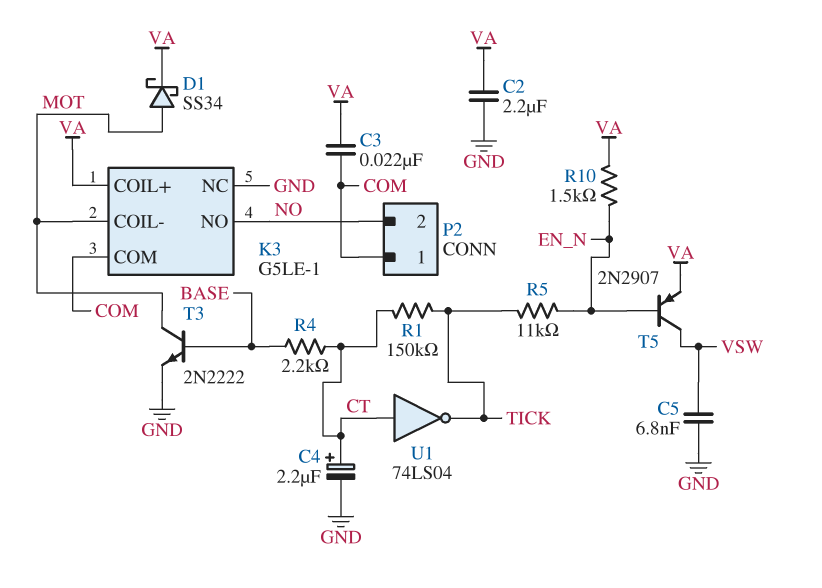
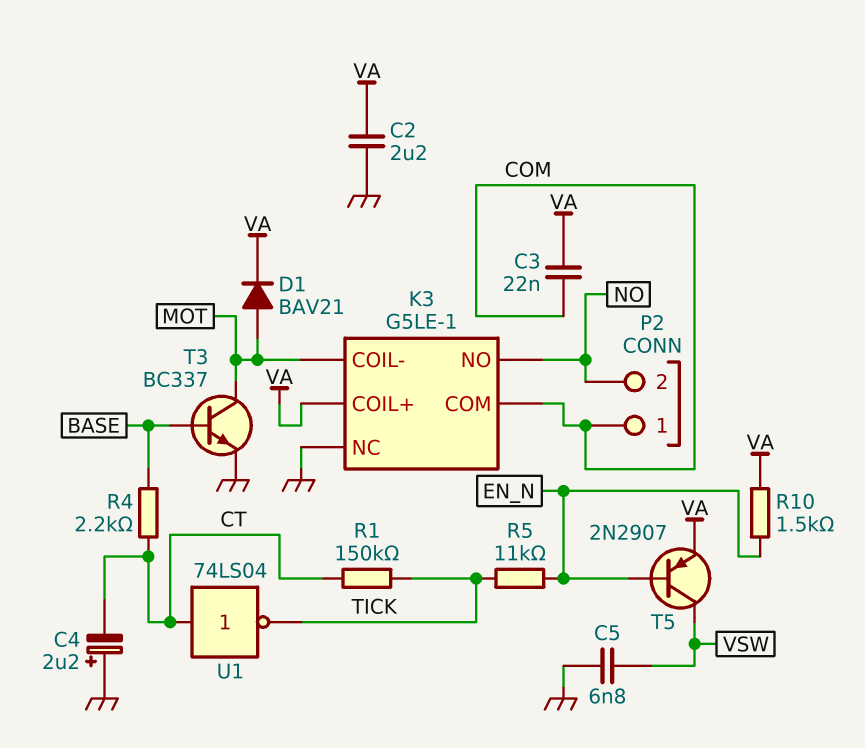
C4: 2.2uF (plus CT, minus GND) -> 2.2uF (plus GND, minus CT)
D1: schottky SS34 (A MOT, K VA) -> diode BAV21 (A MOT, K VA)
T3: NPN 2N2222 (B BASE, C MOT, E GND) -> NPN BC337 (B BASE, C MOT, E GND)

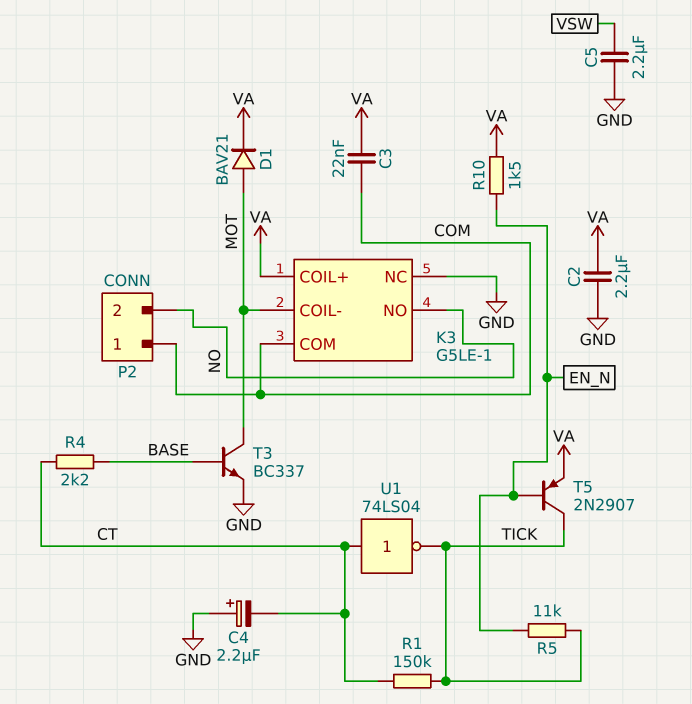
C5: 6.8nF (GND, VSW) -> 2.2uF (GND, VSW)
T5: PNP 2N2907 (B EN_N, C VSW, E VA) -> PNP 2N2907 (B EN_N, C TICK, E VA)

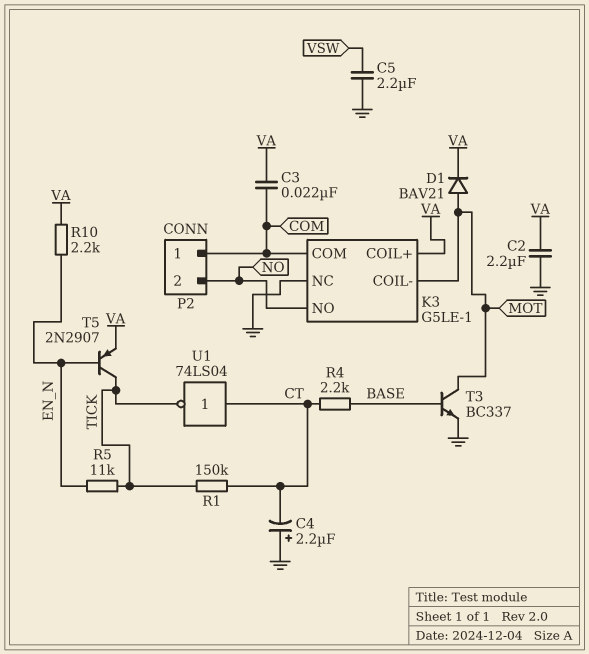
R10: 1.5k (EN_N, VA) -> 2.2k (EN_N, VA)

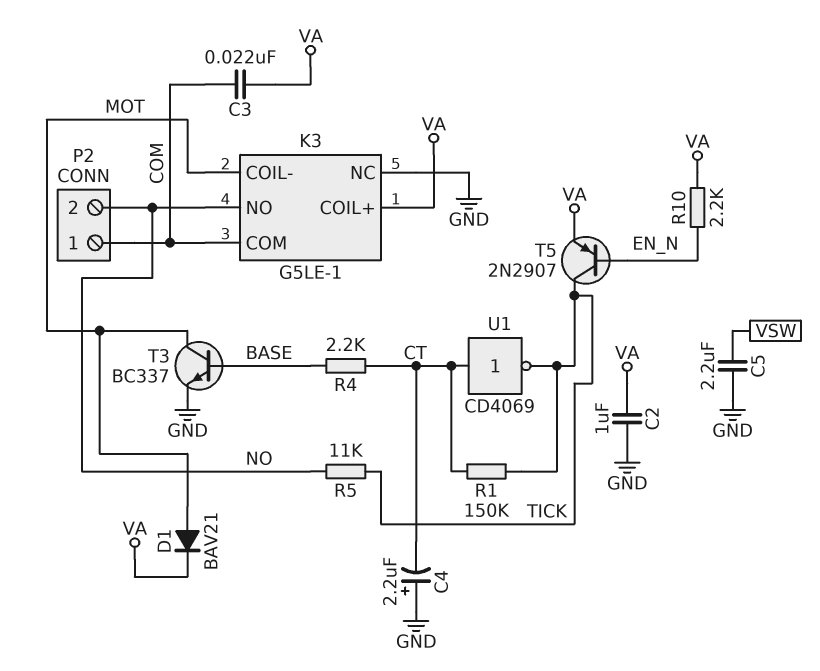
C2: 2.2uF (GND, VA) -> 1uF (GND, VA)
R5: 11k (EN_N, TICK) -> 11k (NO, TICK)
U1: NOT 74LS04 (in CT, out TICK) -> NOT CD4069 (in CT, out TICK)

